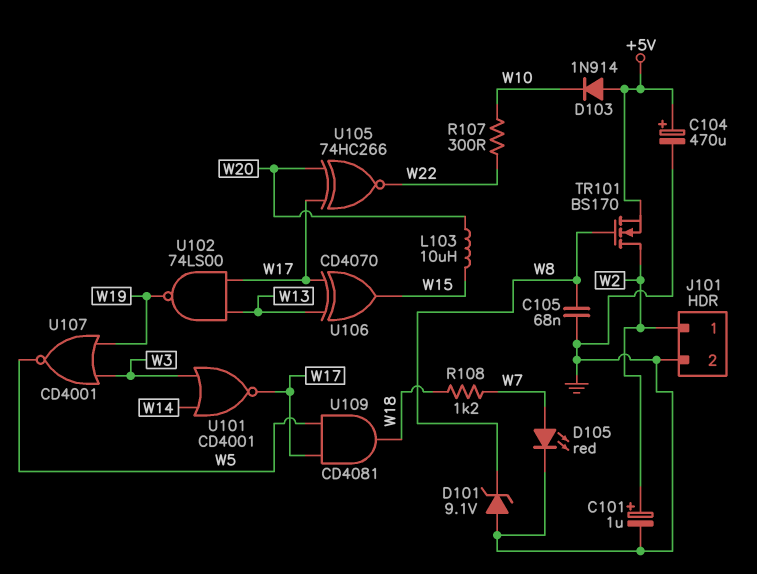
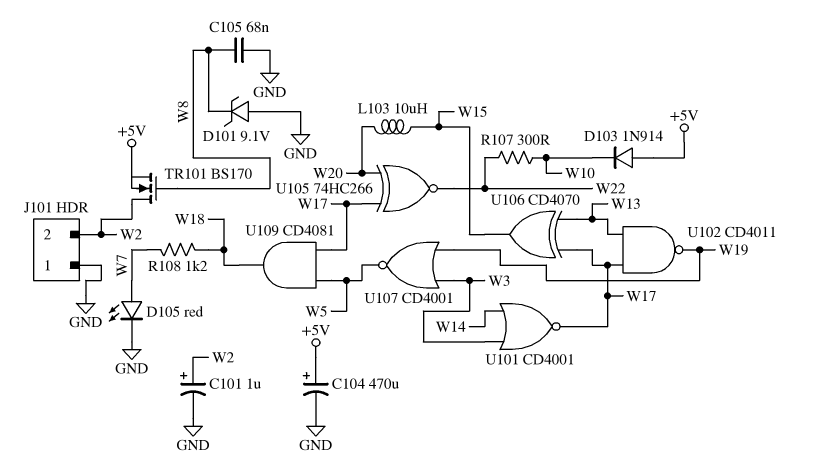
J101 pin 1: W2 -> GND
J101 pin 2: GND -> W2
U102: NAND 74LS00 (in W13, in W17, out W19) -> NAND CD4011 (in W13, in W17, out W19)

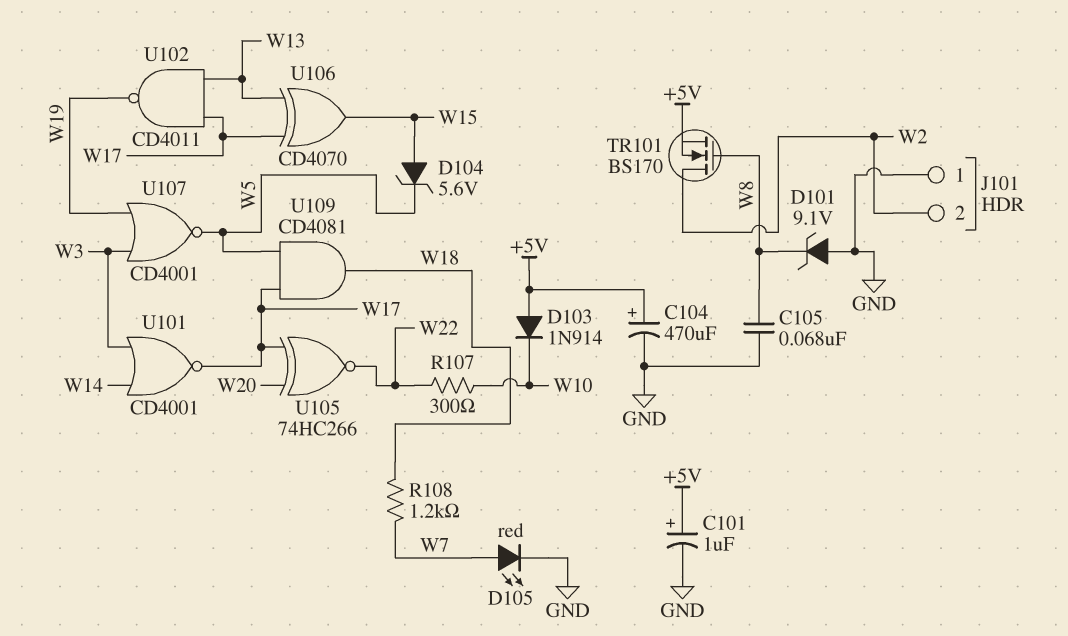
C101: 1uF (plus W2, minus GND) -> 1uF (plus +5V, minus GND)
D104: none -> zener 5.6V (A W15, K W5)
L103: 10uH (W15, W20) -> none

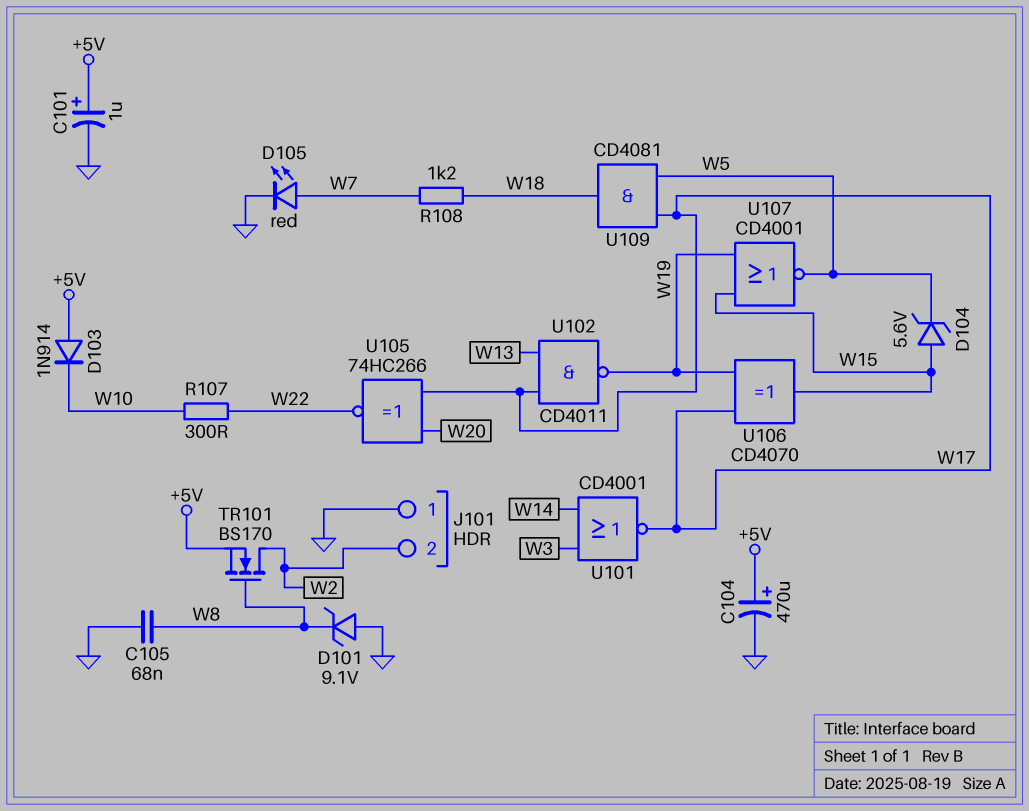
U106: XOR CD4070 (in W13, in W17, out W15) -> XOR CD4070 (in W17, in W19, out W15)
U107: NOR CD4001 (in W3, in W19, out W5) -> NOR CD4001 (in W15, in W19, out W5)

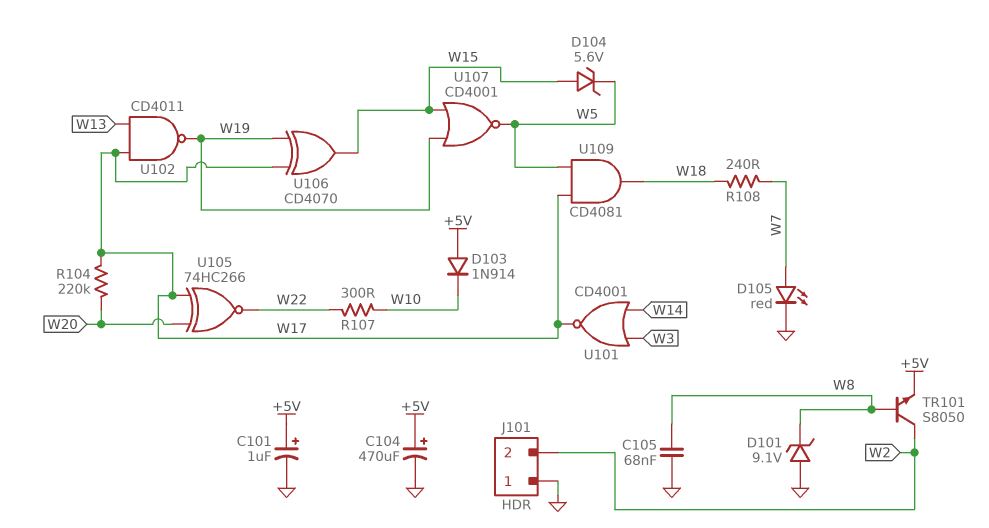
R104: none -> 220k (W17, W20)
R108: 1.2k (W7, W18) -> 240 (W7, W18)
TR101: NMOS BS170 (G W8, D W2, S +5V) -> NPN S8050 (B W8, C W2, E +5V)

